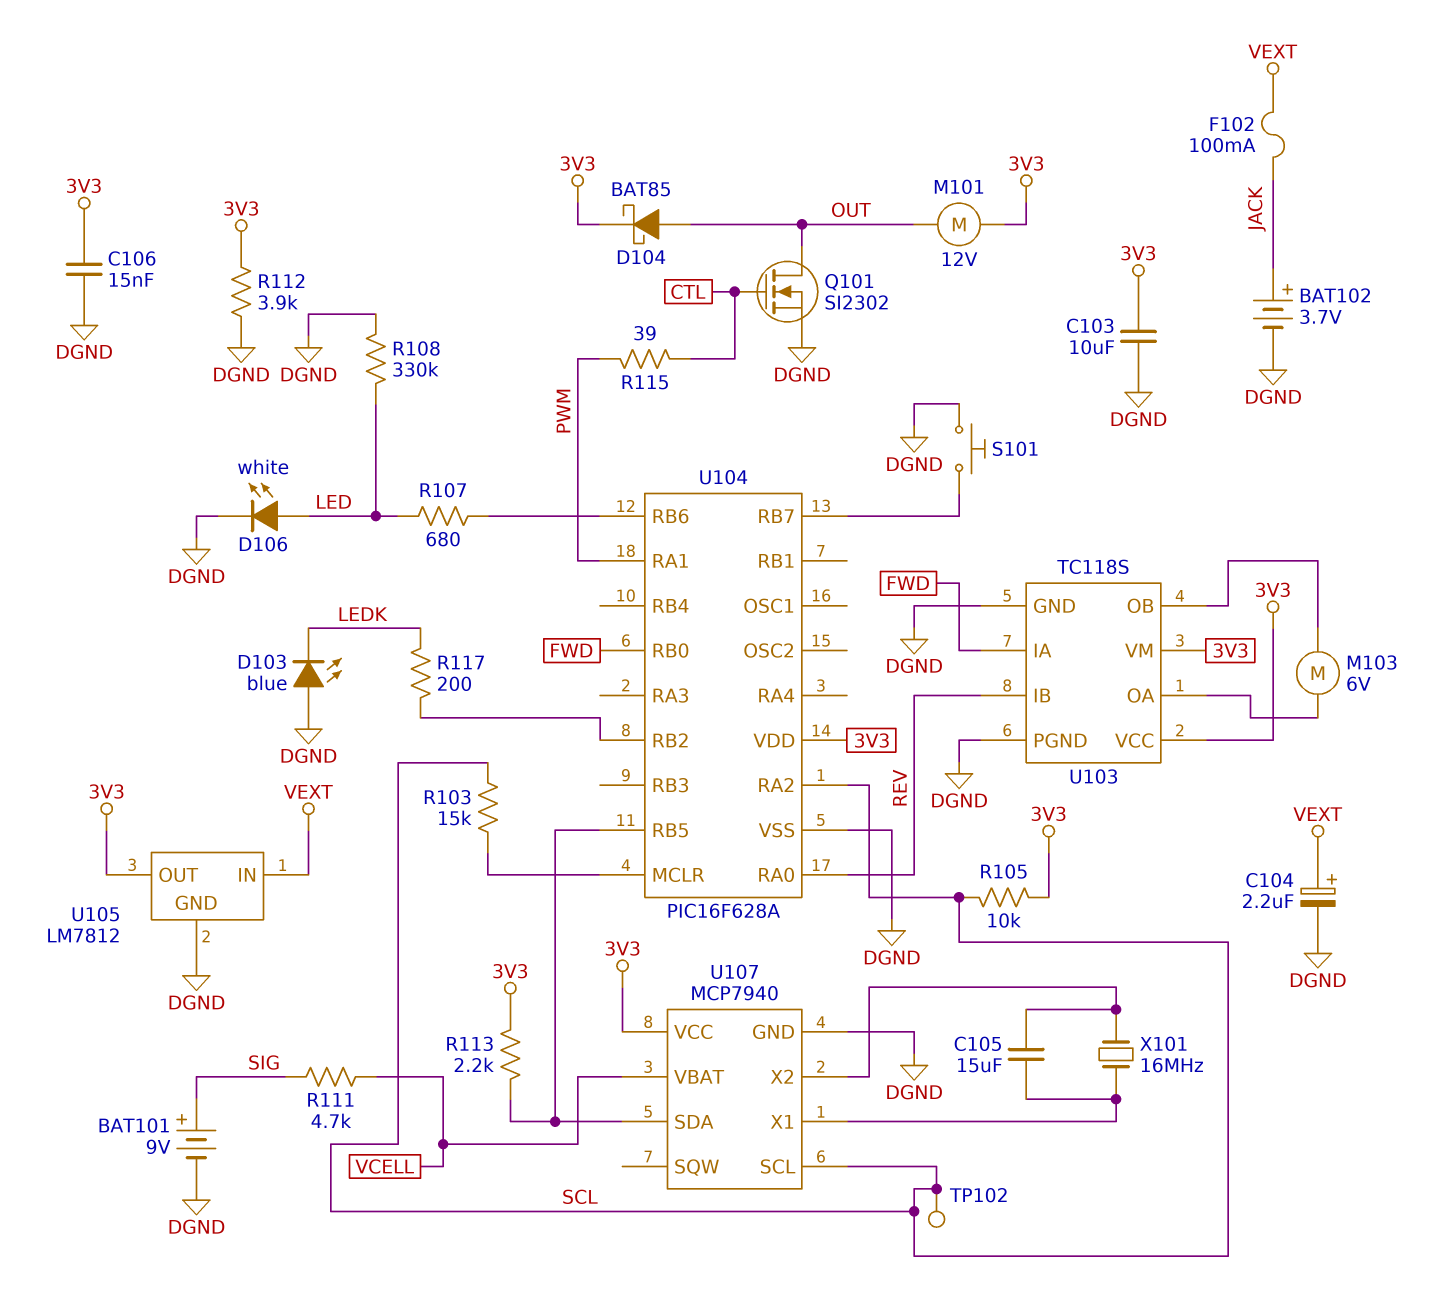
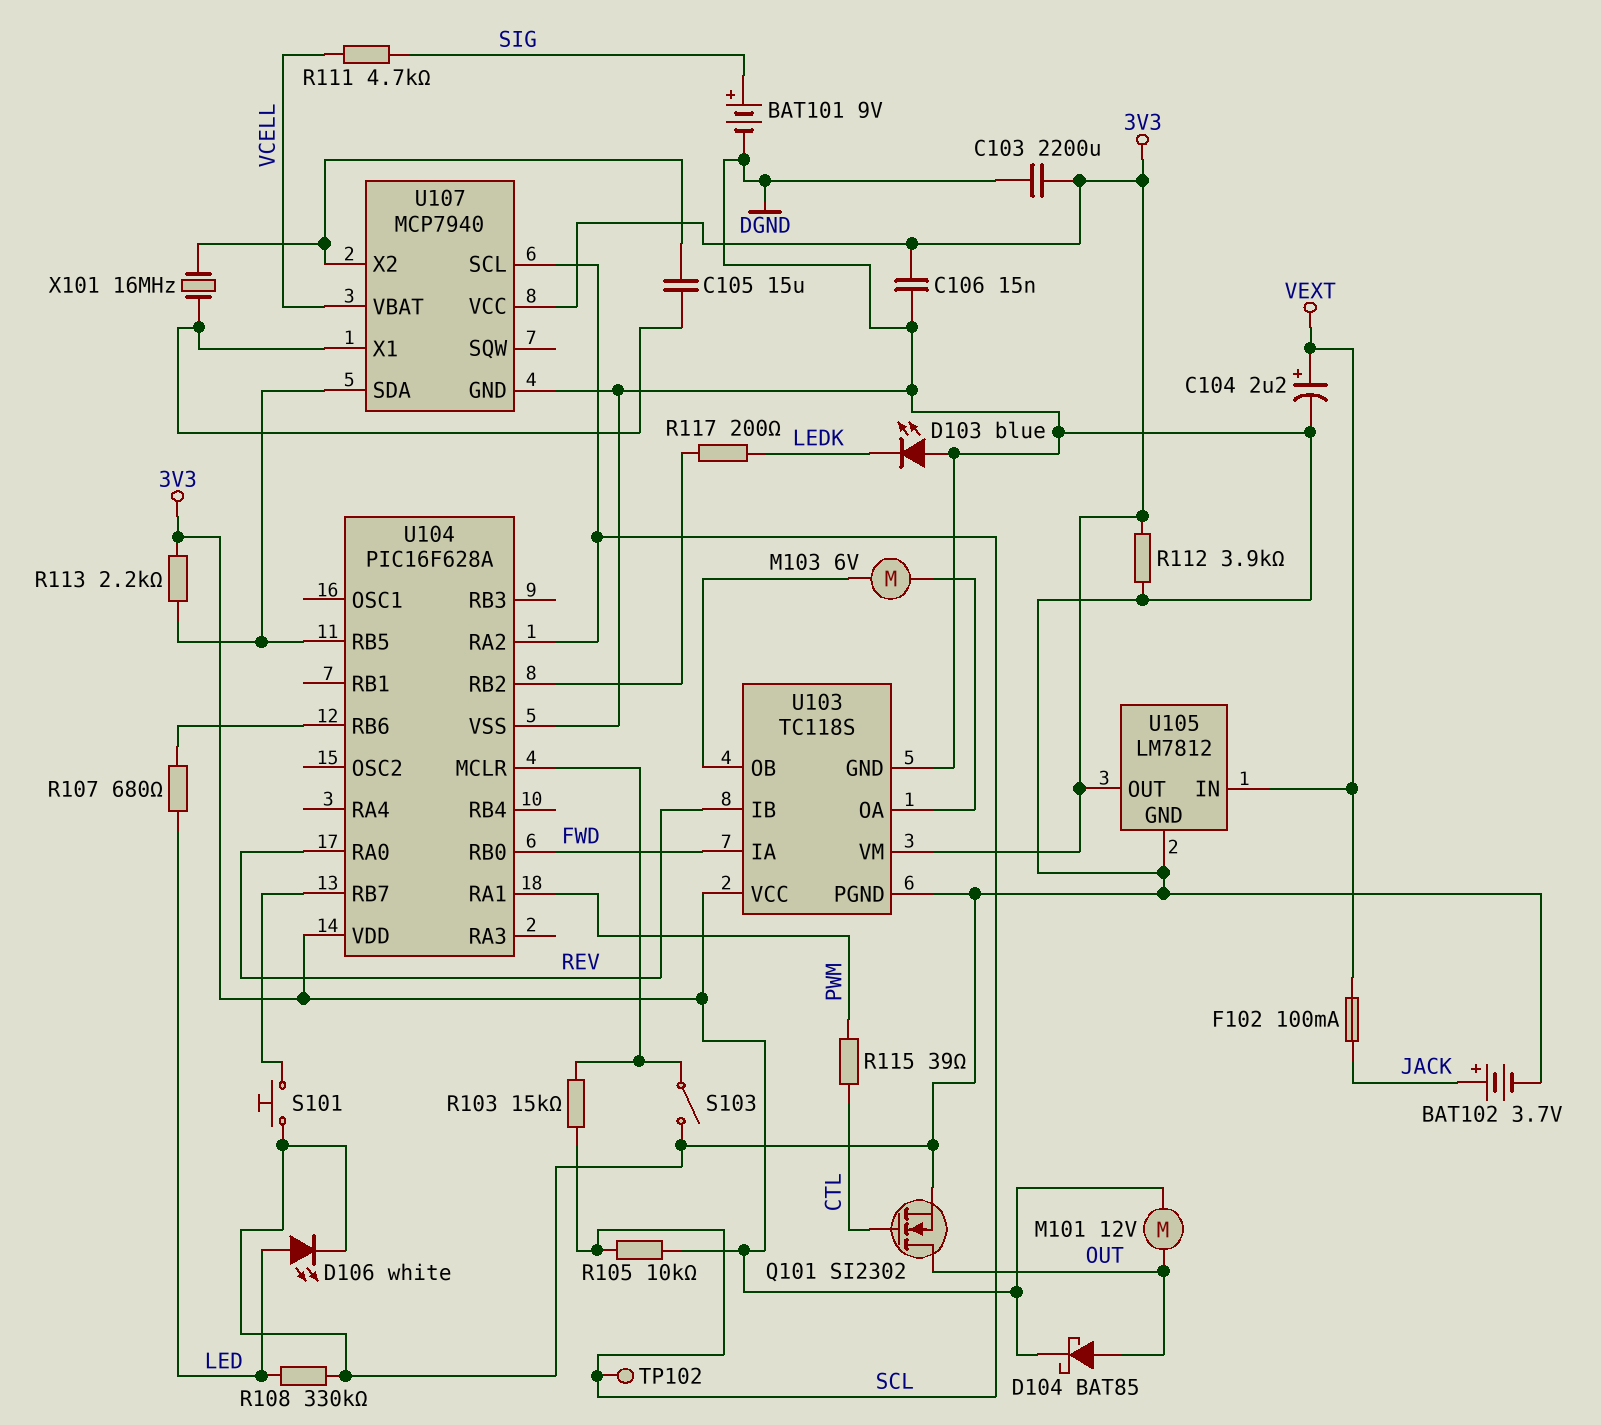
C103: 10uF (3V3, DGND) -> 2200uF (3V3, DGND)
S103: none -> switch (DGND, U104/MCLR)

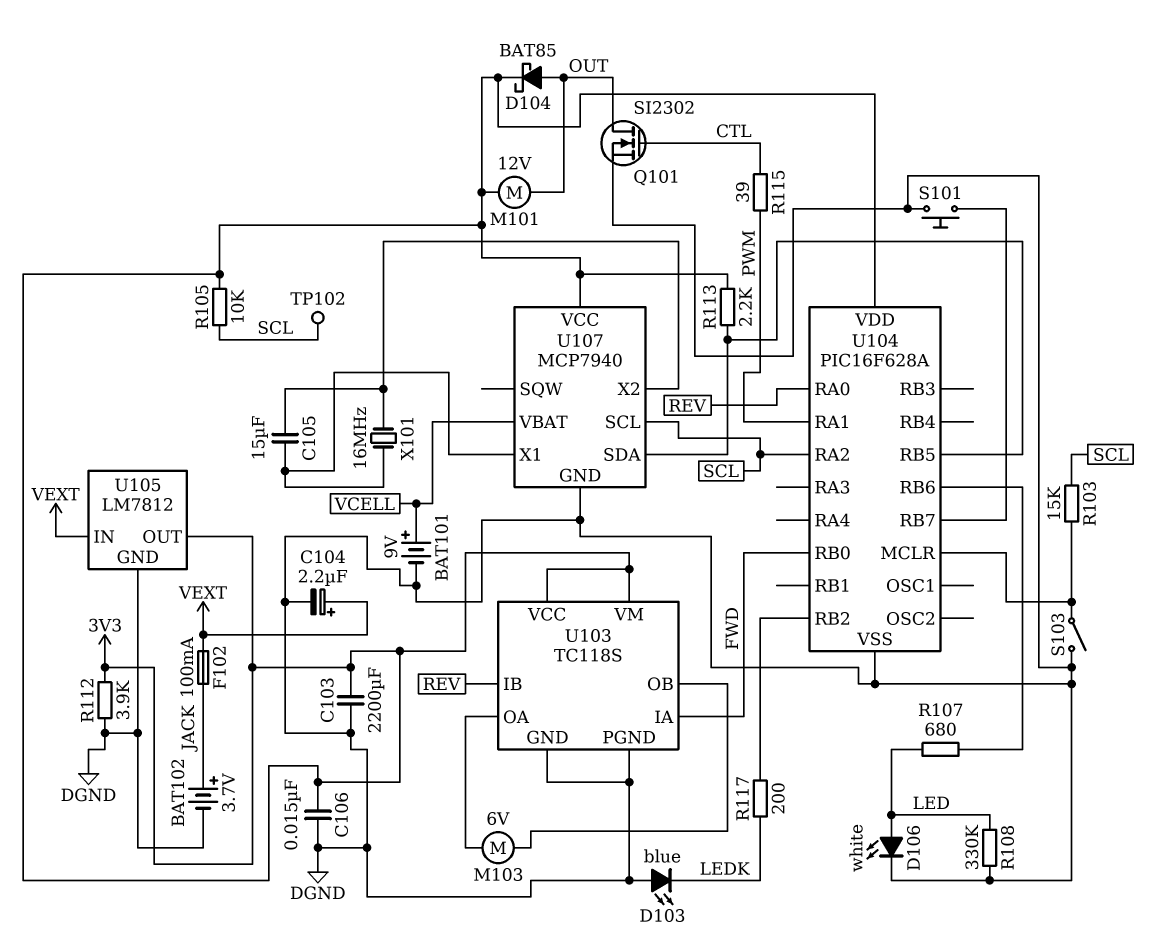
BAT101: 9V (plus SIG, minus DGND) -> 9V (plus VCELL, minus DGND)
R111: 4.7k (SIG, VCELL) -> none

